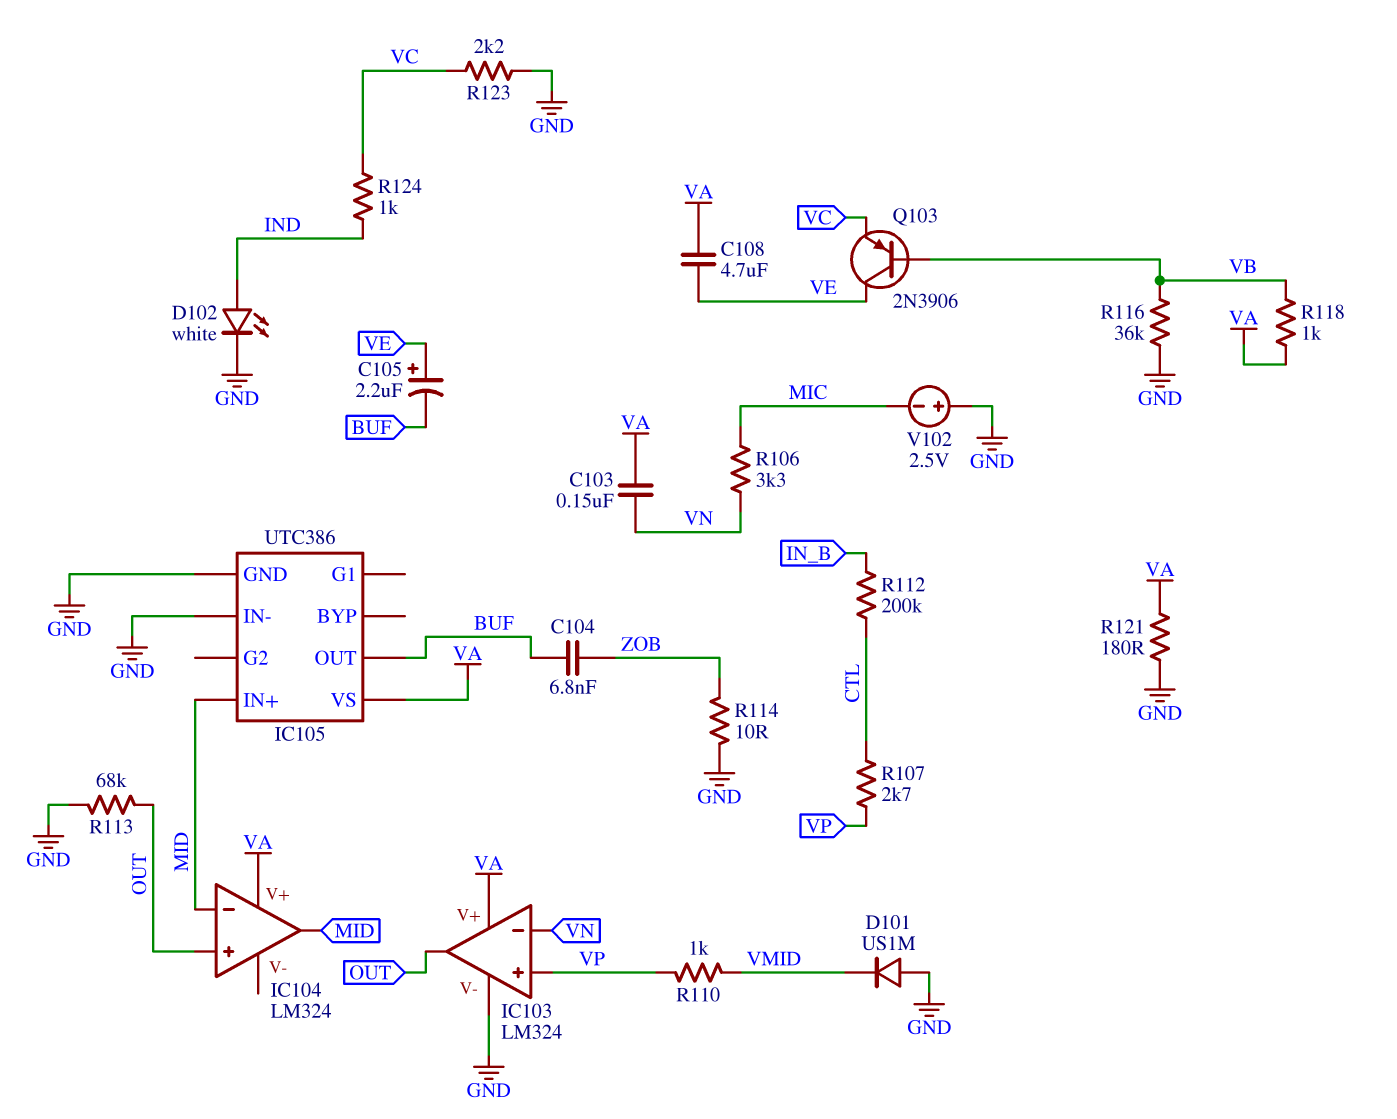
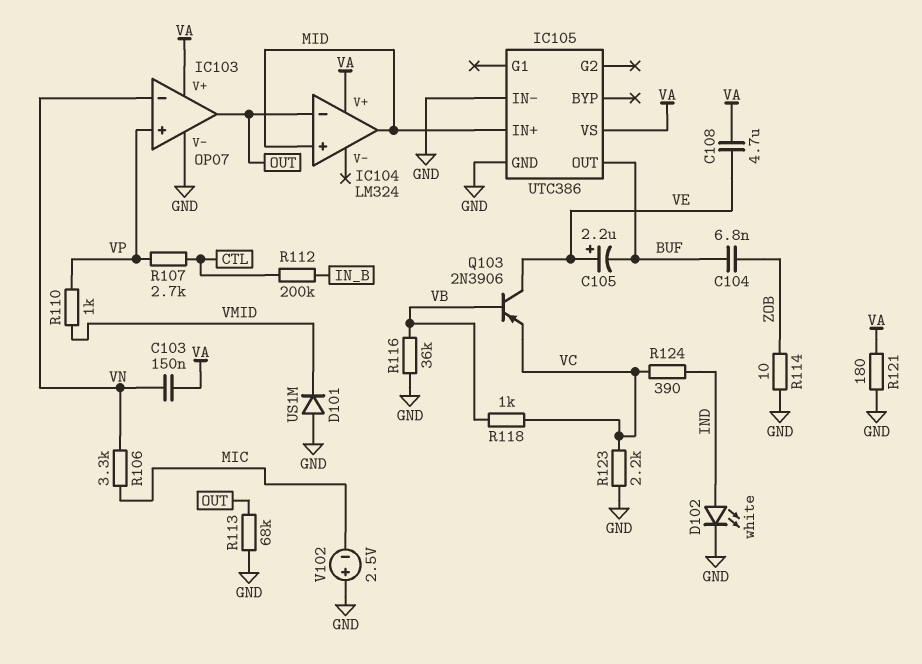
IC103: LM324 -> OP07
IC104 pin in+: OUT -> MID
IC104 pin in-: MID -> OUT
R118: 1k (VA, VB) -> 1k (VB, VC)
R124: 1k (IND, VC) -> 390 (IND, VC)

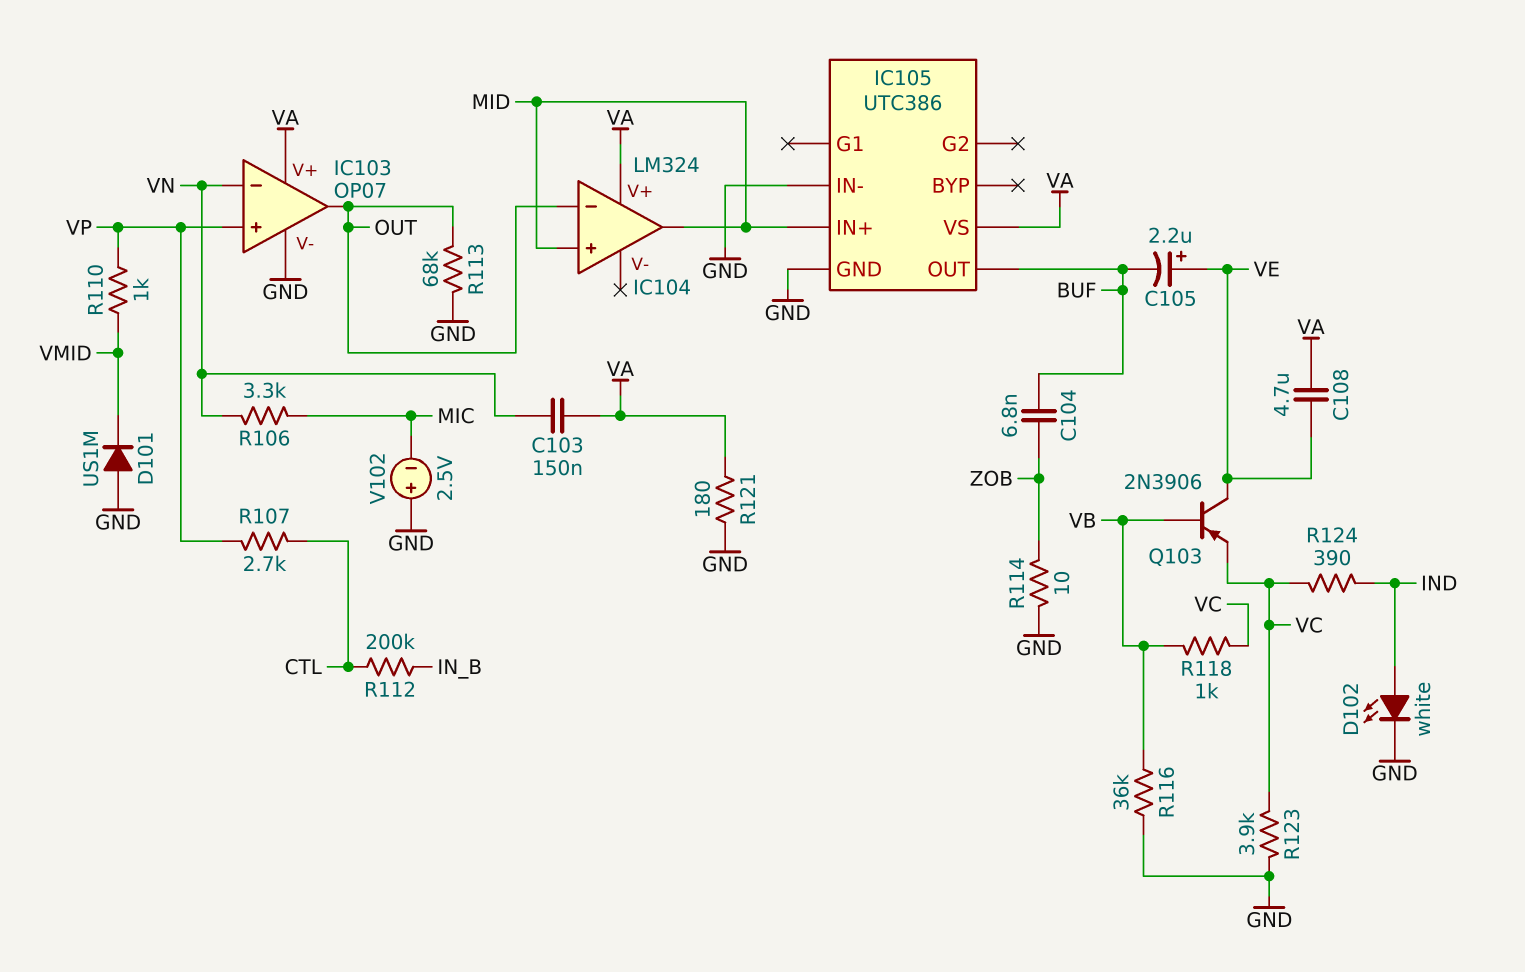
R123: 2.2k (GND, VC) -> 3.9k (GND, VC)

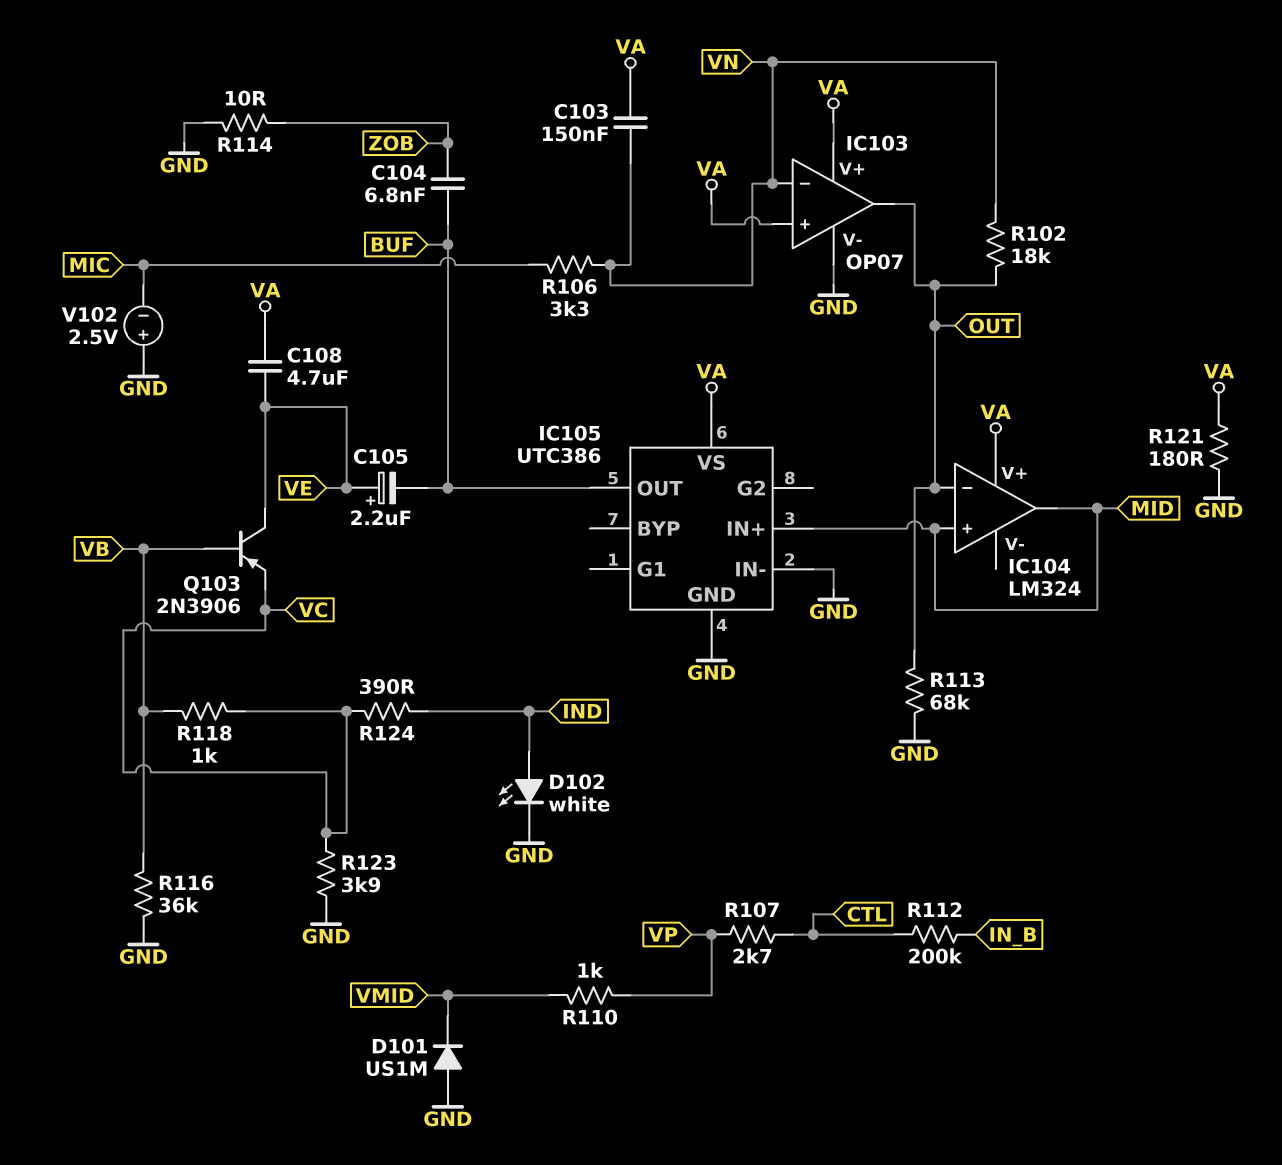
IC103 pin in+: VP -> VA
R102: none -> 18k (OUT, VN)

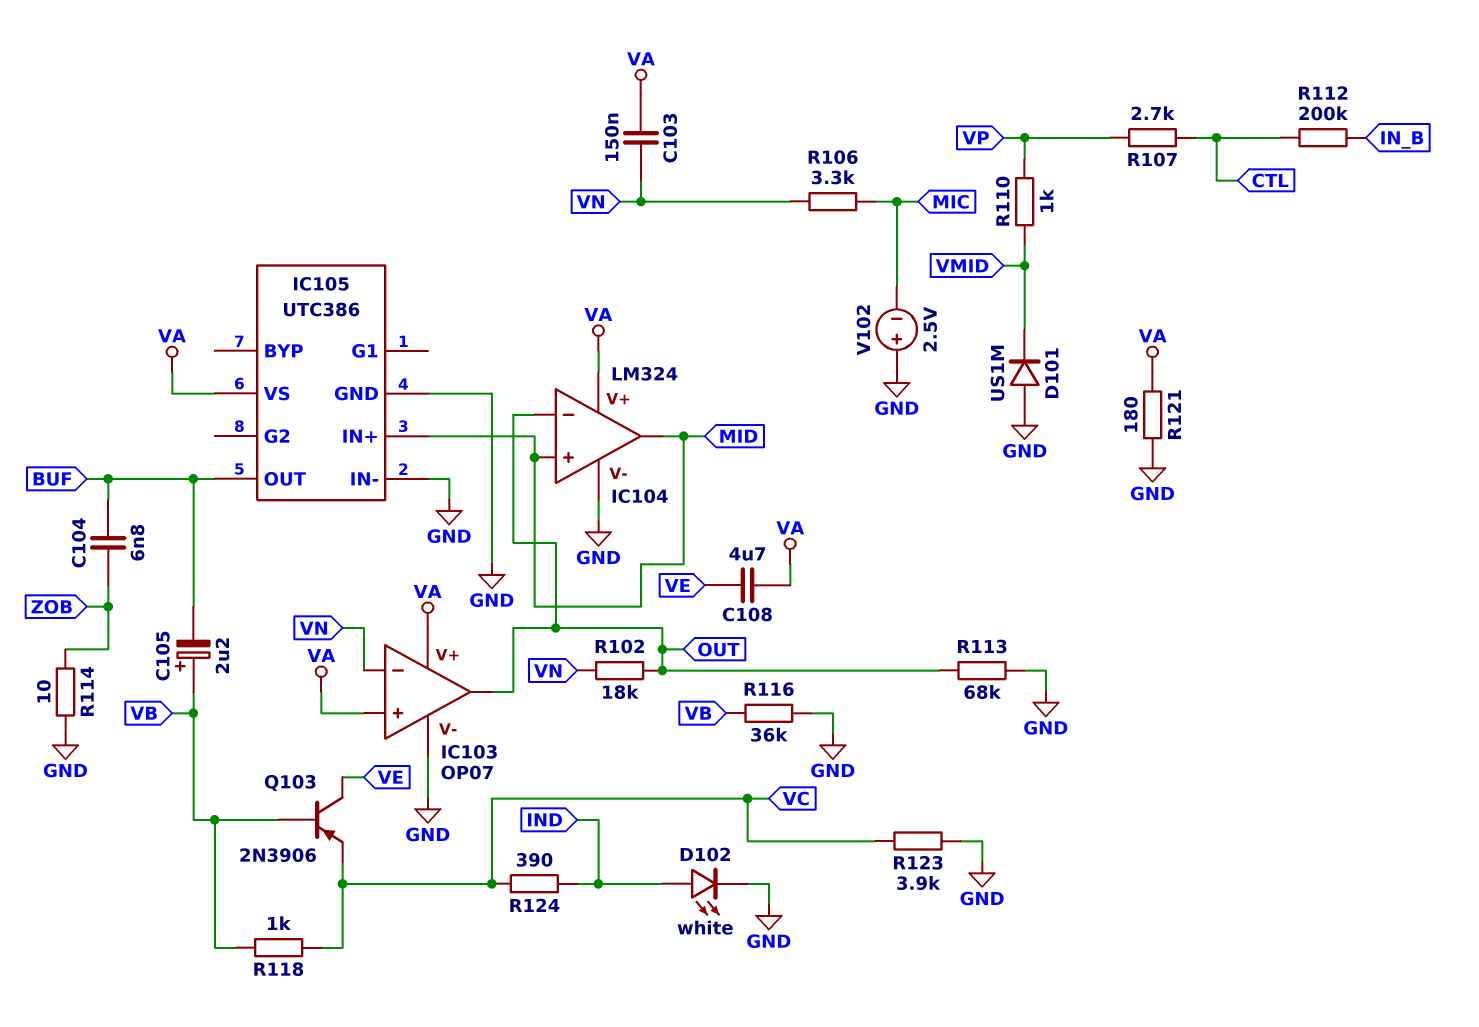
C105: 2.2uF (plus VE, minus BUF) -> 2.2uF (plus VB, minus BUF)
IC104 pin V-: none -> GND

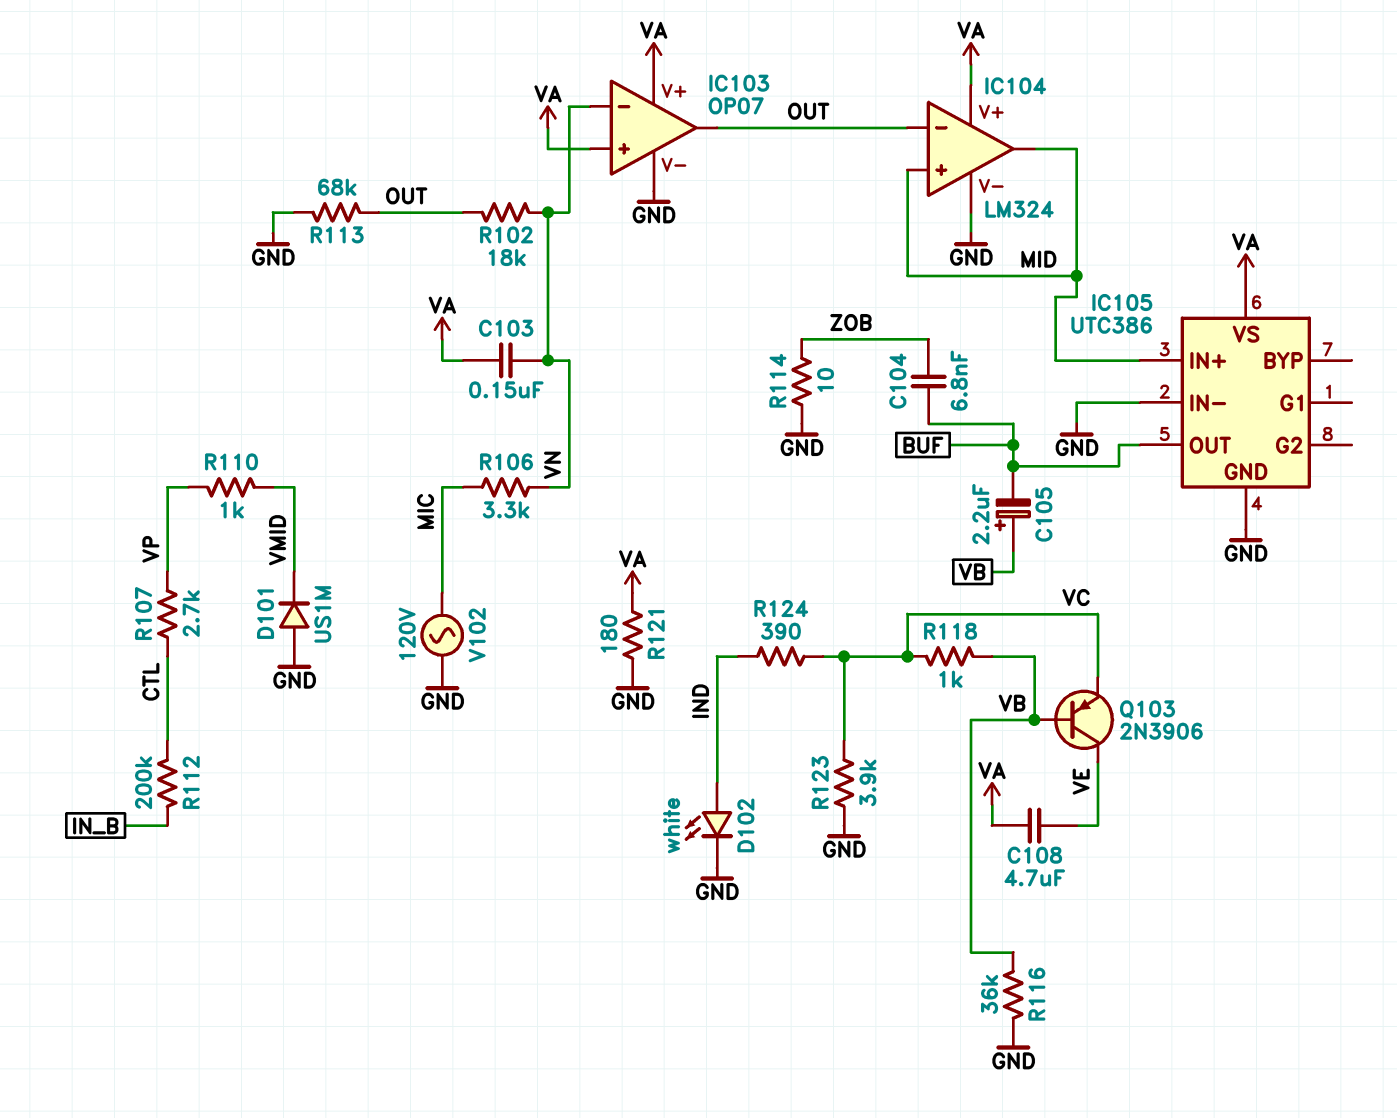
V102: 2.5V (plus GND, minus MIC) -> AC 120V (GND, MIC)

